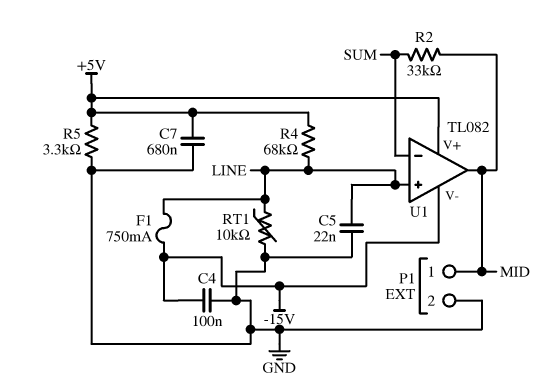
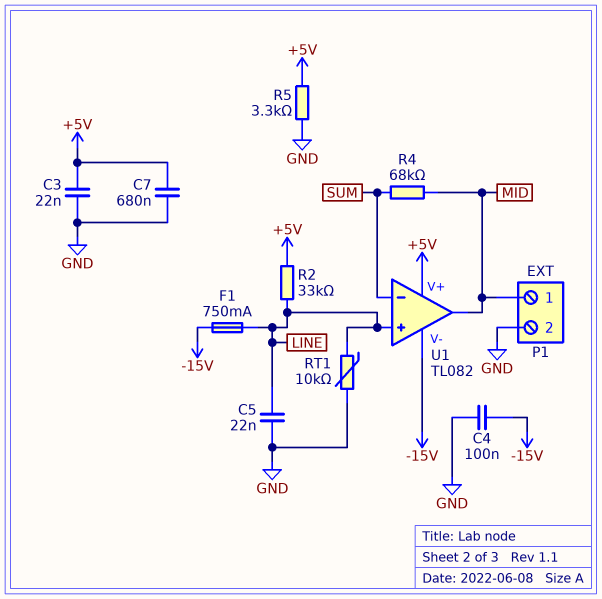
C3: none -> 22nF (+5V, GND)
R2: 33k (MID, SUM) -> 33k (+5V, LINE)
R4: 68k (+5V, LINE) -> 68k (MID, SUM)

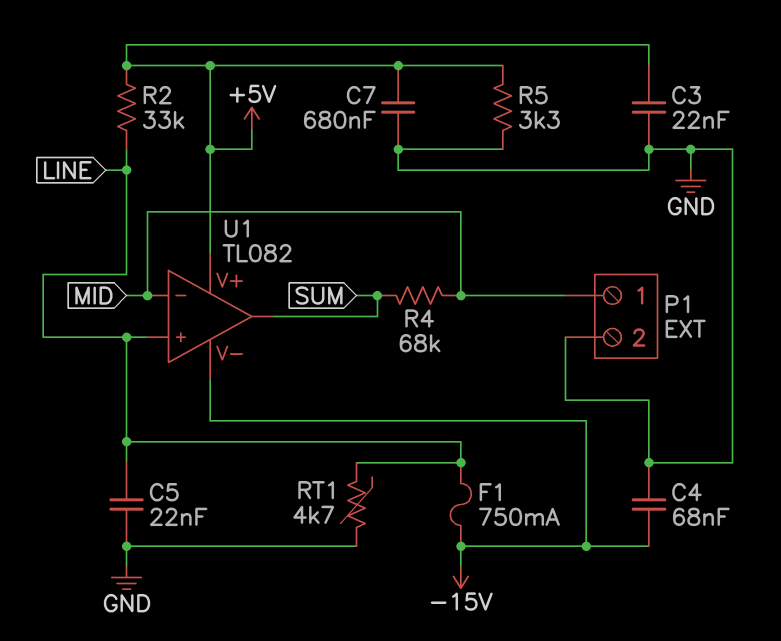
C4: 100nF (-15V, GND) -> 68nF (-15V, GND)
RT1: 10k (GND, LINE) -> 4.7k (GND, LINE)
U1 pin in-: SUM -> MID
U1 pin out: MID -> SUM

